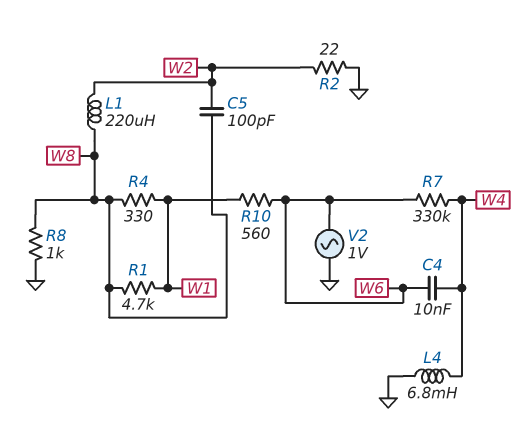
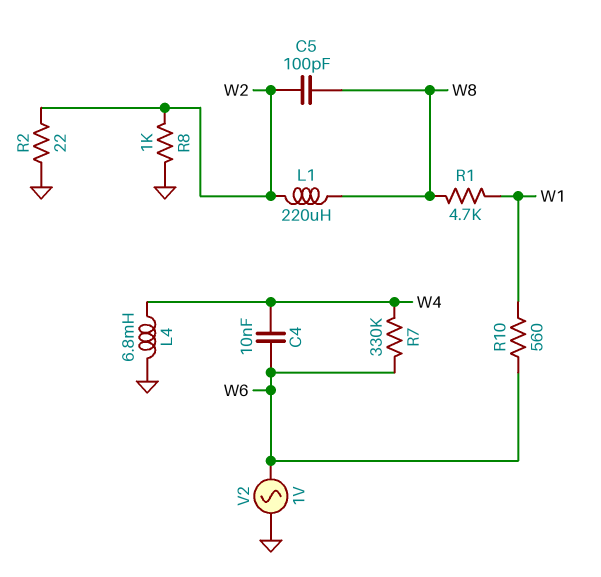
R4: 330 (W1, W8) -> none
R8: 1k (GND, W8) -> 1k (GND, W2)

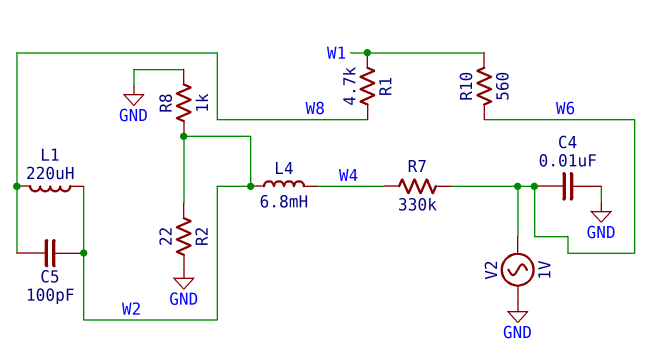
C4: 10nF (W4, W6) -> 10nF (GND, W6)
L4: 6.8mH (GND, W4) -> 6.8mH (W2, W4)

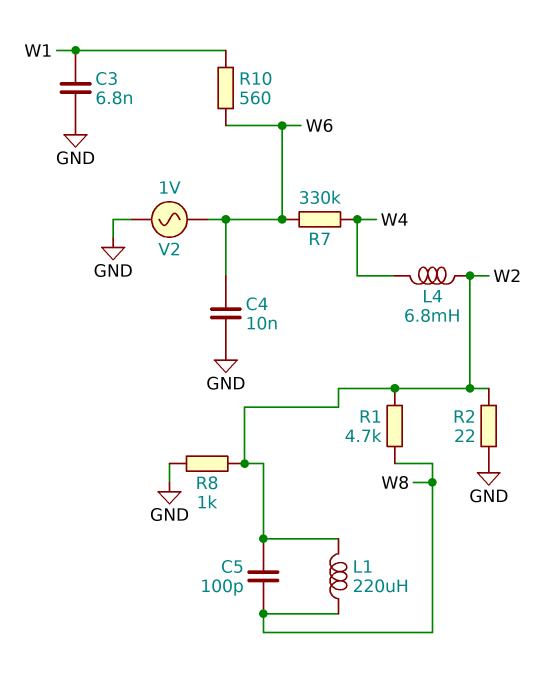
C3: none -> 6.8nF (GND, W1)
R1: 4.7k (W1, W8) -> 4.7k (W2, W8)

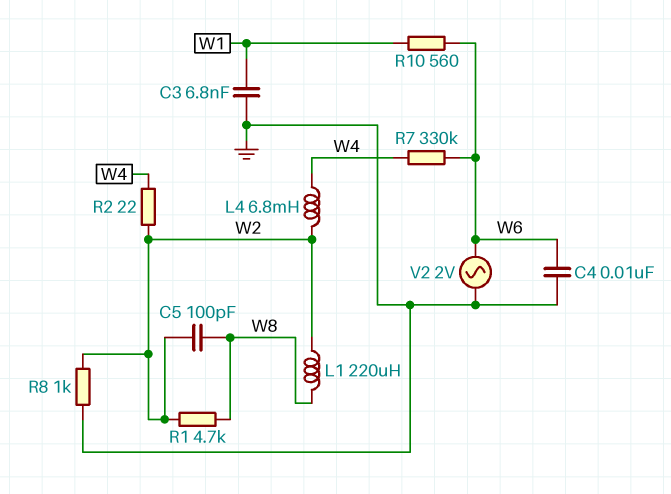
R2: 22 (GND, W2) -> 22 (W2, W4)
V2: AC 1V (GND, W6) -> AC 2V (GND, W6)

